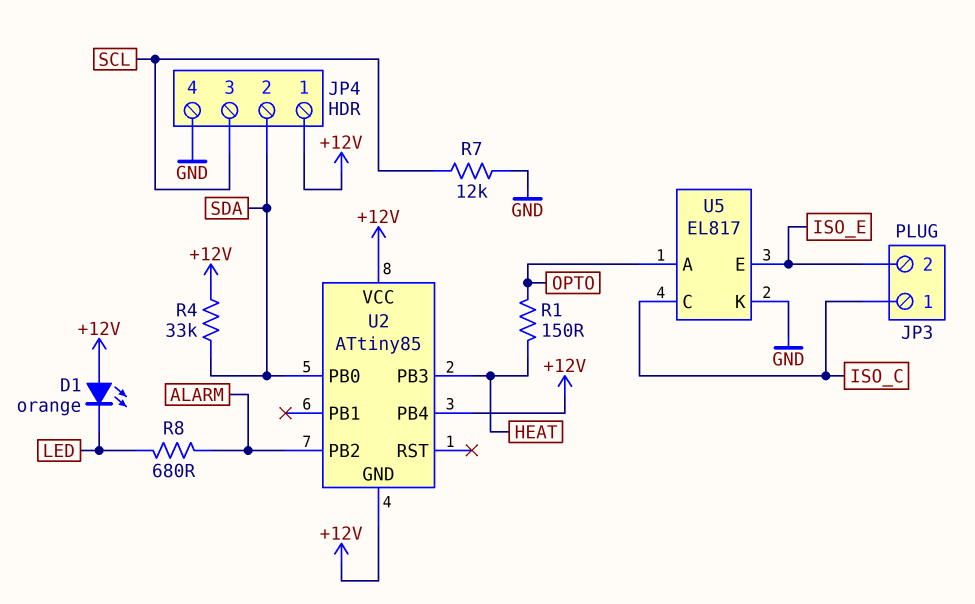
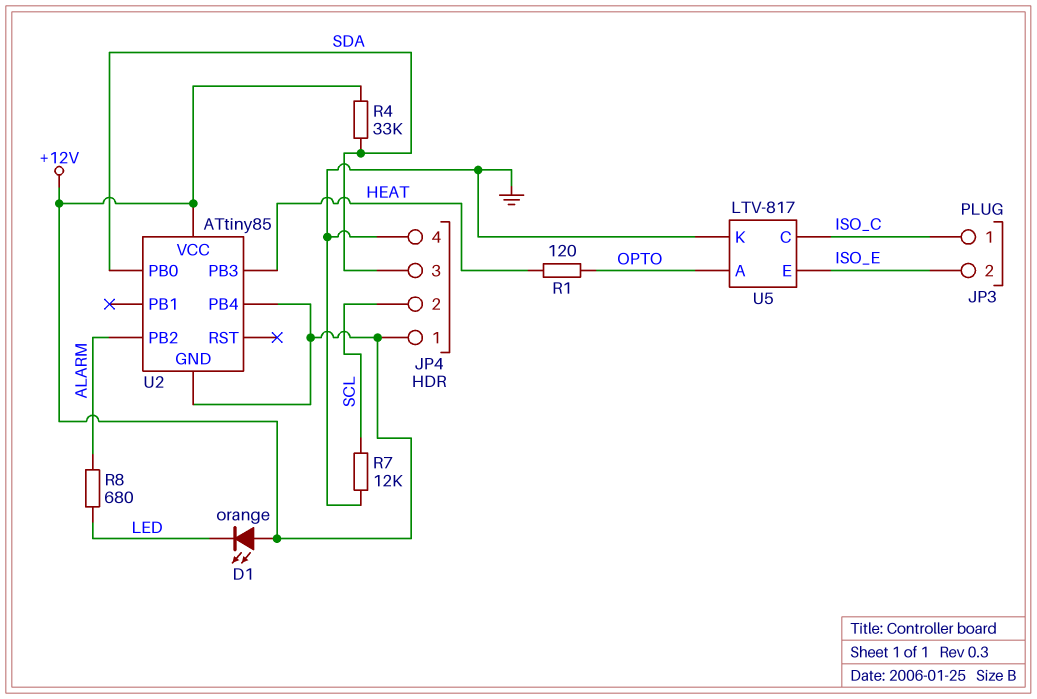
JP4 pin 2: SDA -> SCL
JP4 pin 3: SCL -> SDA
R1: 150 (HEAT, OPTO) -> 120 (HEAT, OPTO)
U5: EL817 -> LTV-817

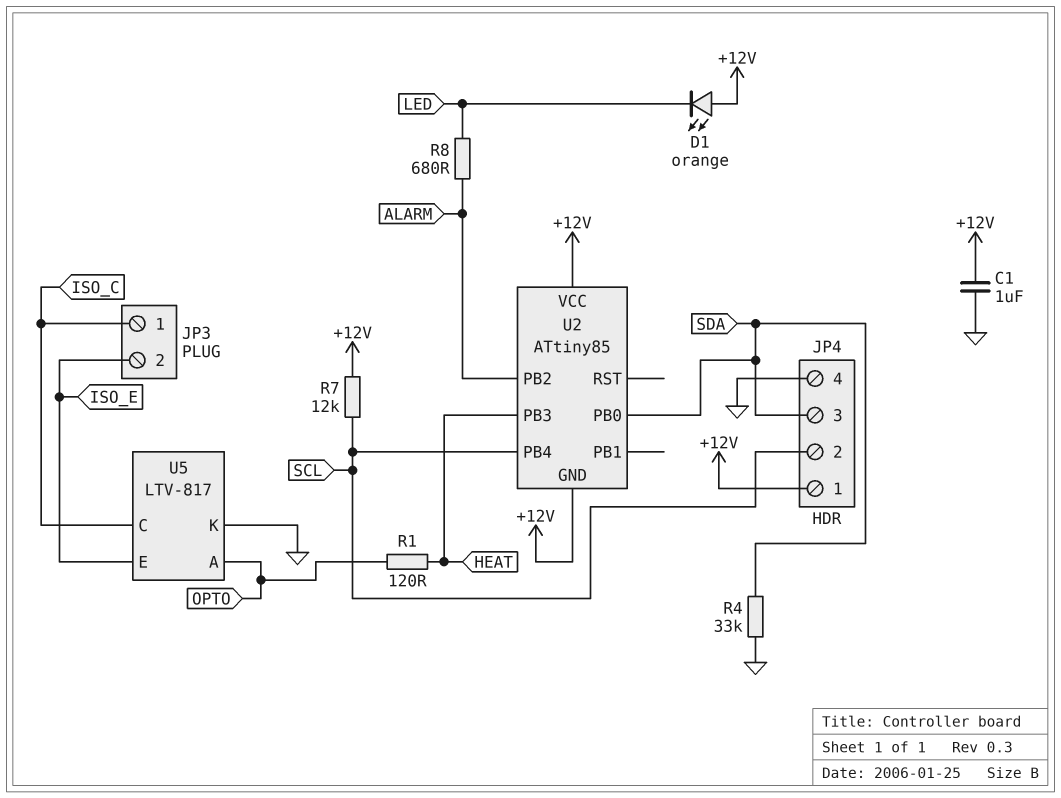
C1: none -> 1uF (+12V, GND)
R4: 33k (+12V, SDA) -> 33k (GND, SDA)
R7: 12k (GND, SCL) -> 12k (+12V, SCL)
U2 pin PB4: +12V -> SCL

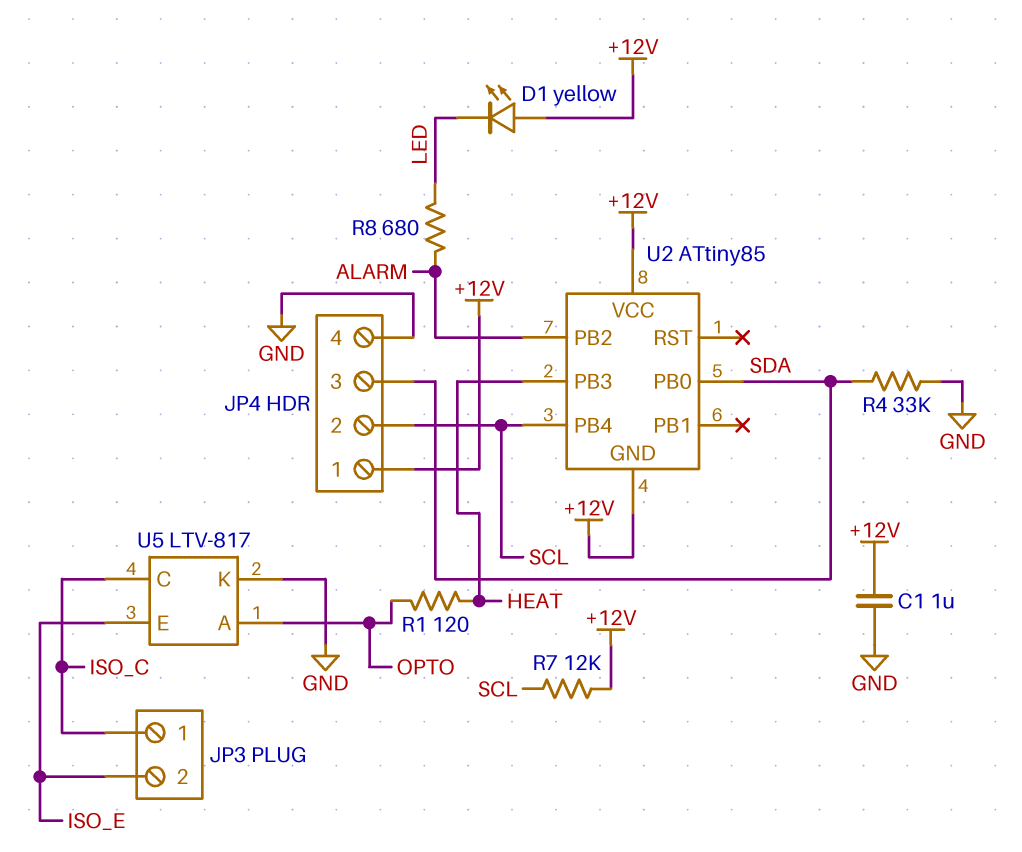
D1: LED orange (A +12V, K LED) -> LED yellow (A +12V, K LED)

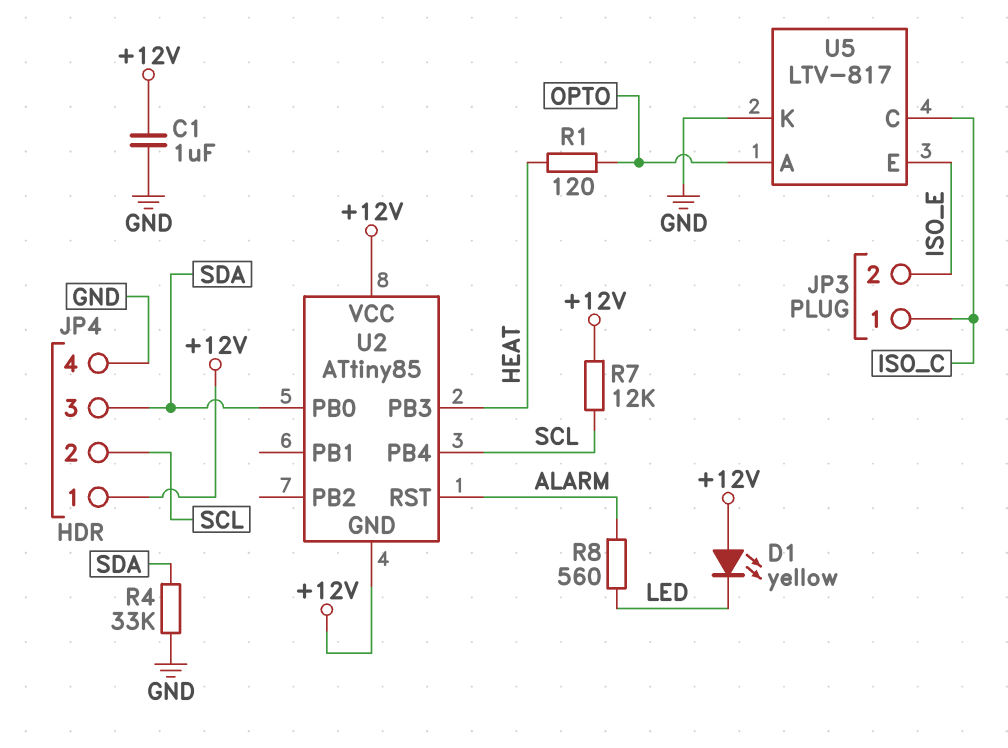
R8: 680 (ALARM, LED) -> 560 (ALARM, LED)
U2 pin PB2: ALARM -> none
U2 pin RST: none -> ALARM

